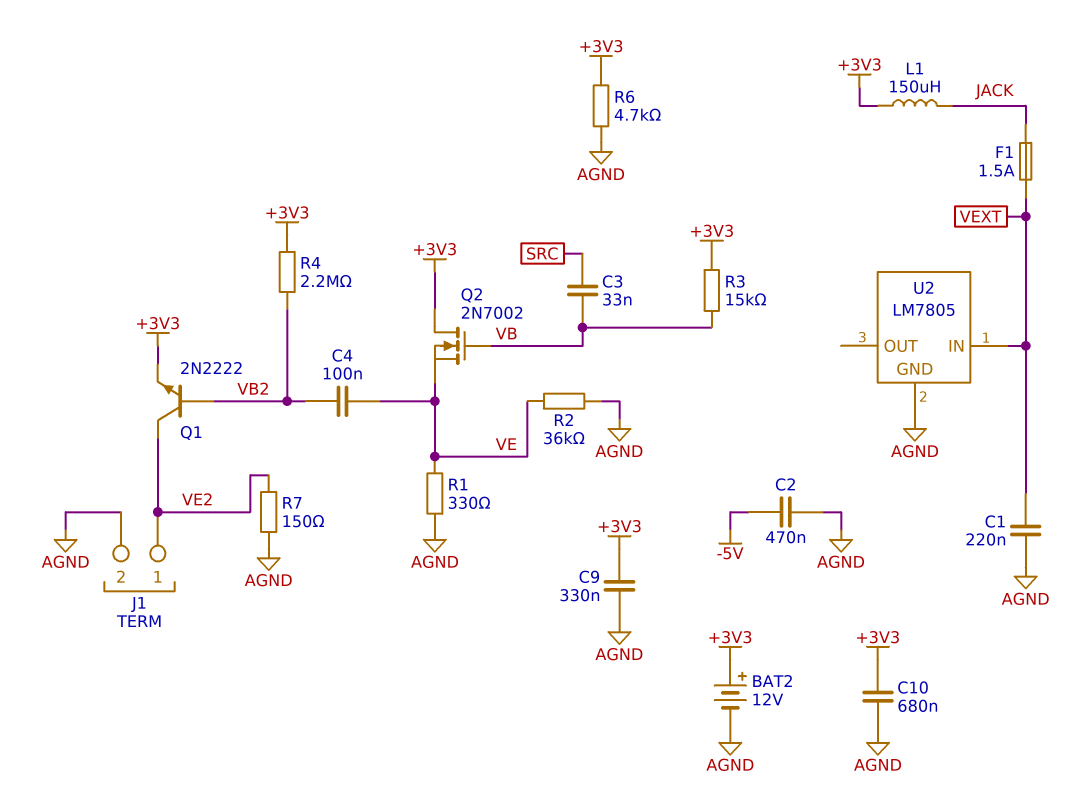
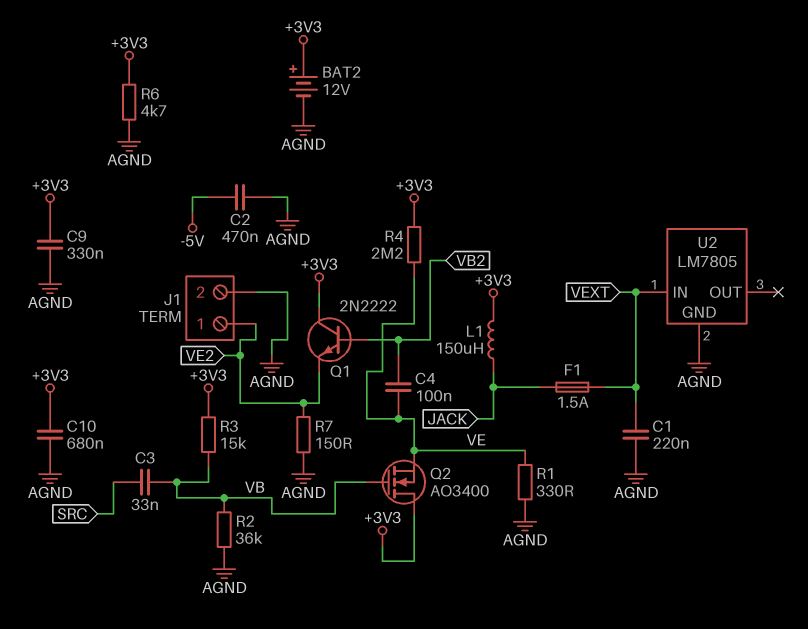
Q1: NPN 2N2222 (B VB2, C VE2, E +3V3) -> NPN 2N2222 (B VB2, C +3V3, E VE2)
Q2: NMOS 2N7002 (G VB, D +3V3, S VE) -> NMOS AO3400 (G VB, D +3V3, S VE)
R2: 36k (AGND, VE) -> 36k (AGND, VB)
R4: 2.2M (+3V3, VB2) -> 2.2M (+3V3, VE)

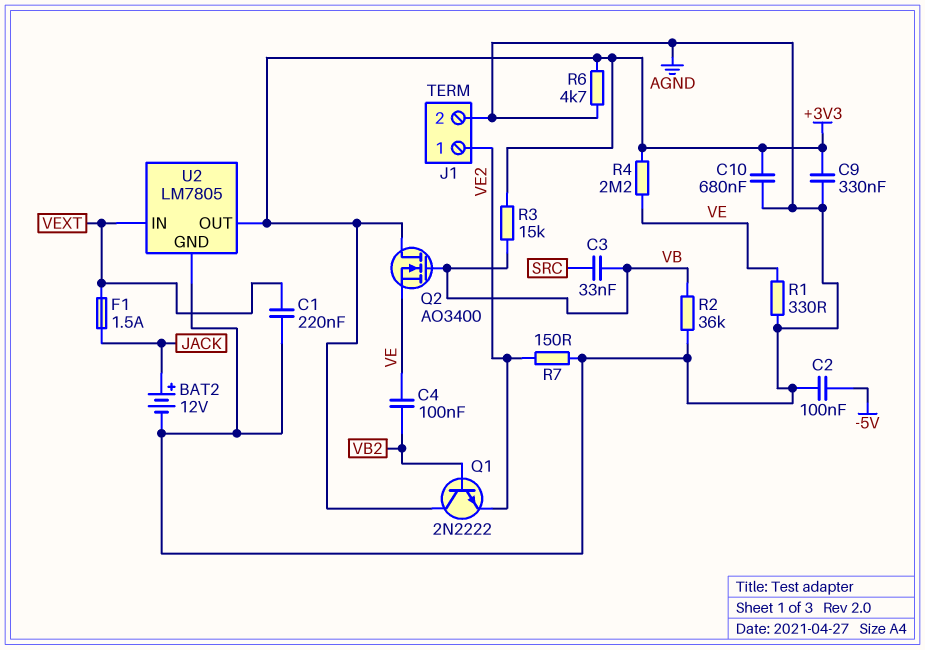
BAT2: 12V (plus +3V3, minus AGND) -> 12V (plus JACK, minus AGND)
C2: 470nF (-5V, AGND) -> 100nF (-5V, AGND)
L1: 150uH (+3V3, JACK) -> none
U2 pin OUT: none -> +3V3

